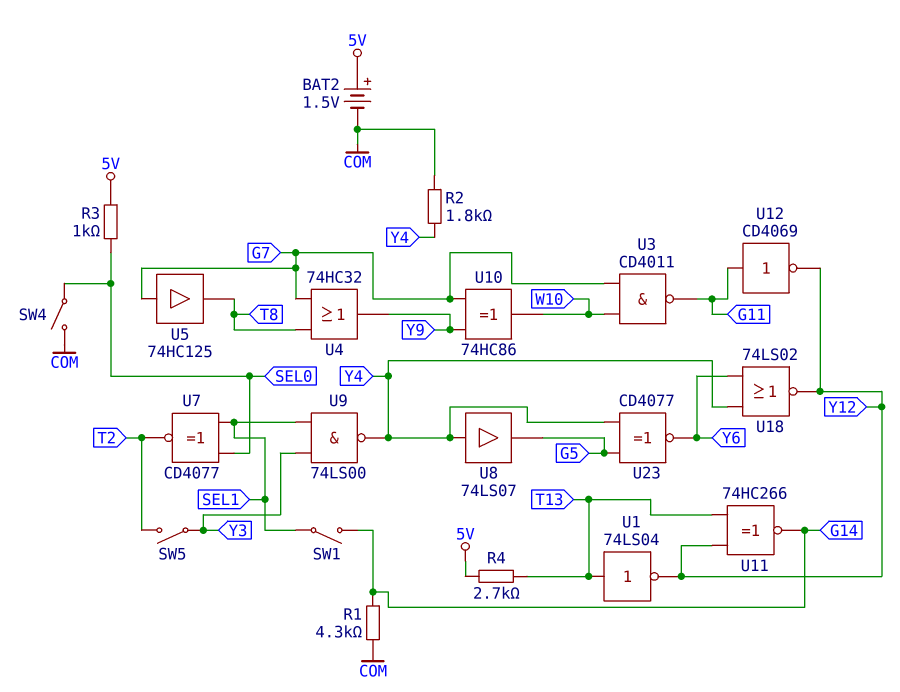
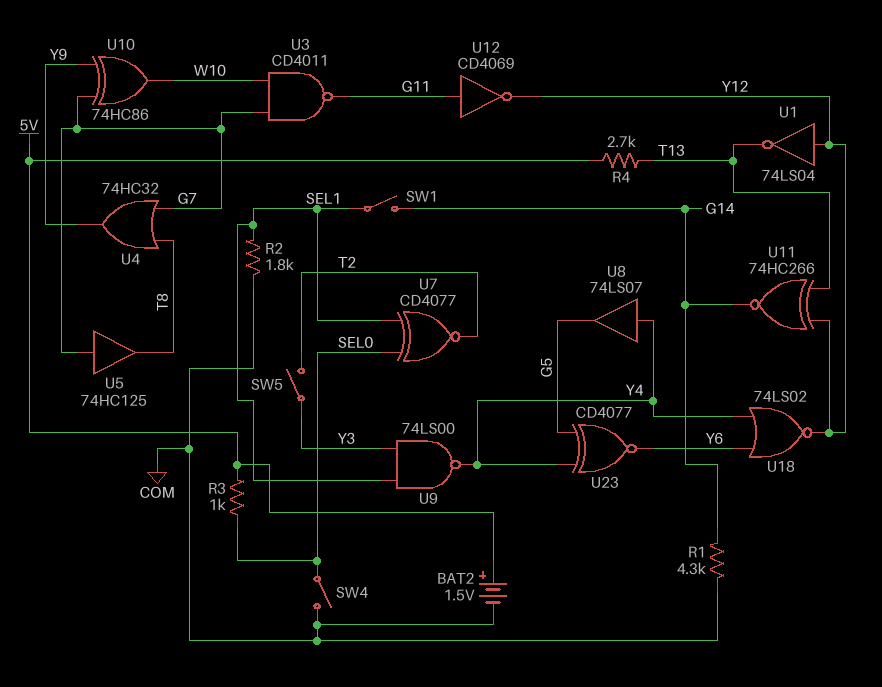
R2: 1.8k (COM, Y4) -> 1.8k (COM, SEL1)
U1: NOT 74LS04 (in T13, out Y12) -> NOT 74LS04 (in Y12, out T13)

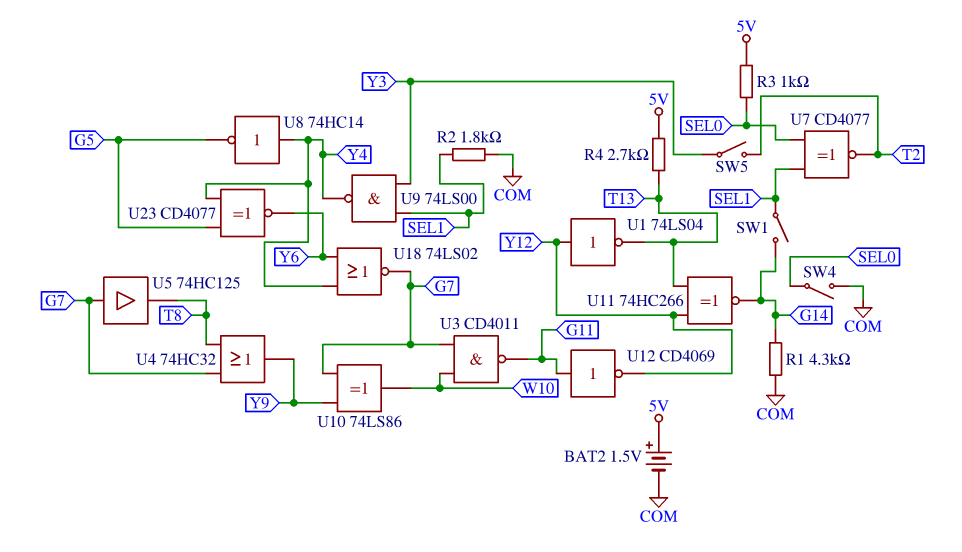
U8: buffer 74LS07 (in Y4, out G5) -> NOT 74HC14 (in Y4, out G5)
U10: XOR 74HC86 (in G7, in Y9, out W10) -> XOR 74LS86 (in G7, in Y9, out W10)
U18: NOR 74LS02 (in Y4, in Y6, out Y12) -> NOR 74LS02 (in Y4, in Y6, out G7)

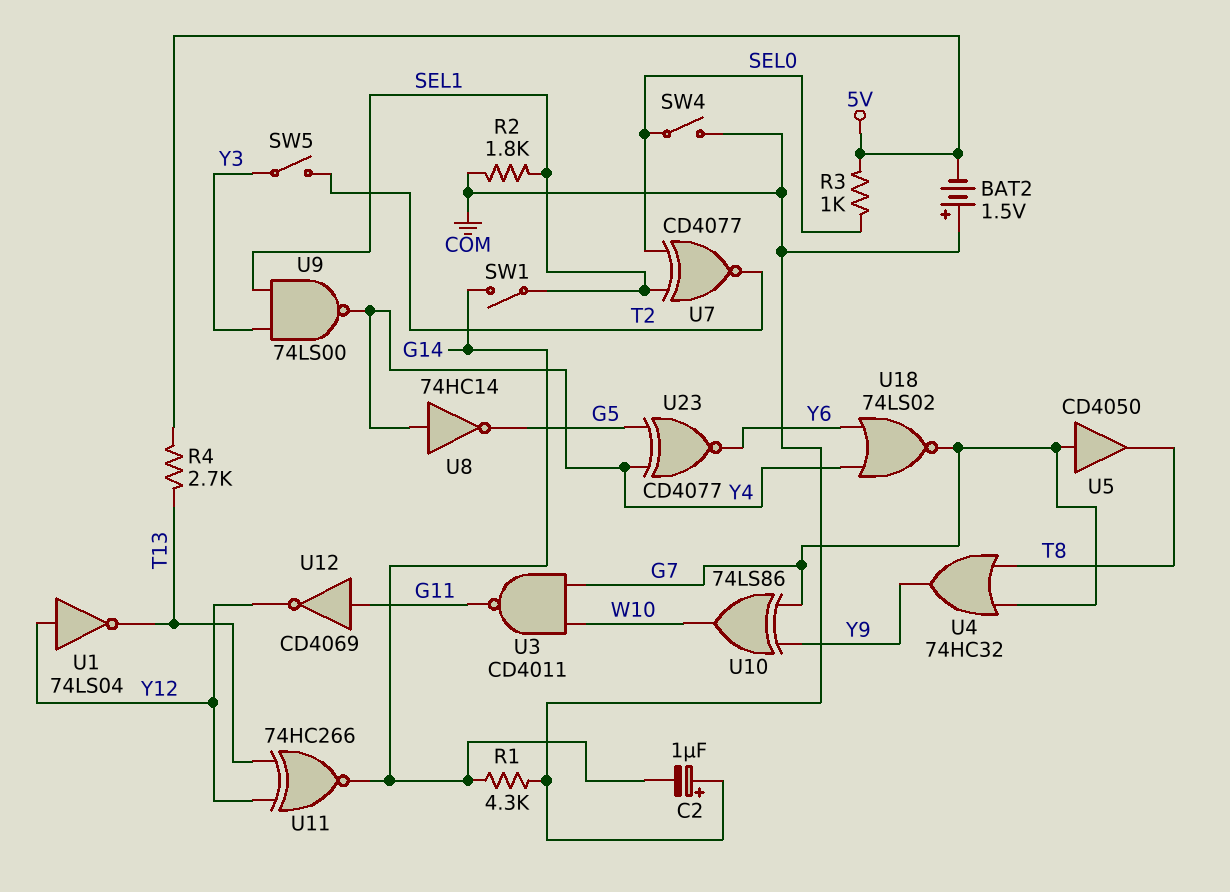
BAT2: 1.5V (plus 5V, minus COM) -> 1.5V (plus COM, minus 5V)
C2: none -> 1uF (plus COM, minus G14)
U5: buffer 74HC125 (in G7, out T8) -> buffer CD4050 (in G7, out T8)

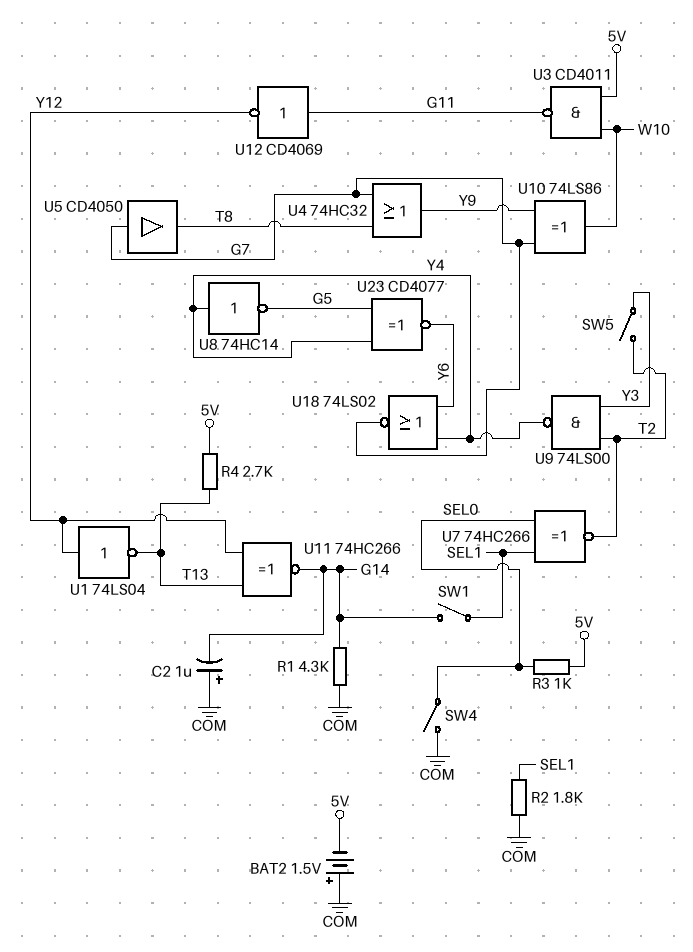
U3: NAND CD4011 (in G7, in W10, out G11) -> NAND CD4011 (in 5V, in W10, out G11)
U7: XNOR CD4077 (in SEL0, in SEL1, out T2) -> XNOR 74HC266 (in SEL0, in SEL1, out T2)
U9: NAND 74LS00 (in SEL1, in Y3, out Y4) -> NAND 74LS00 (in T2, in Y3, out Y4)

